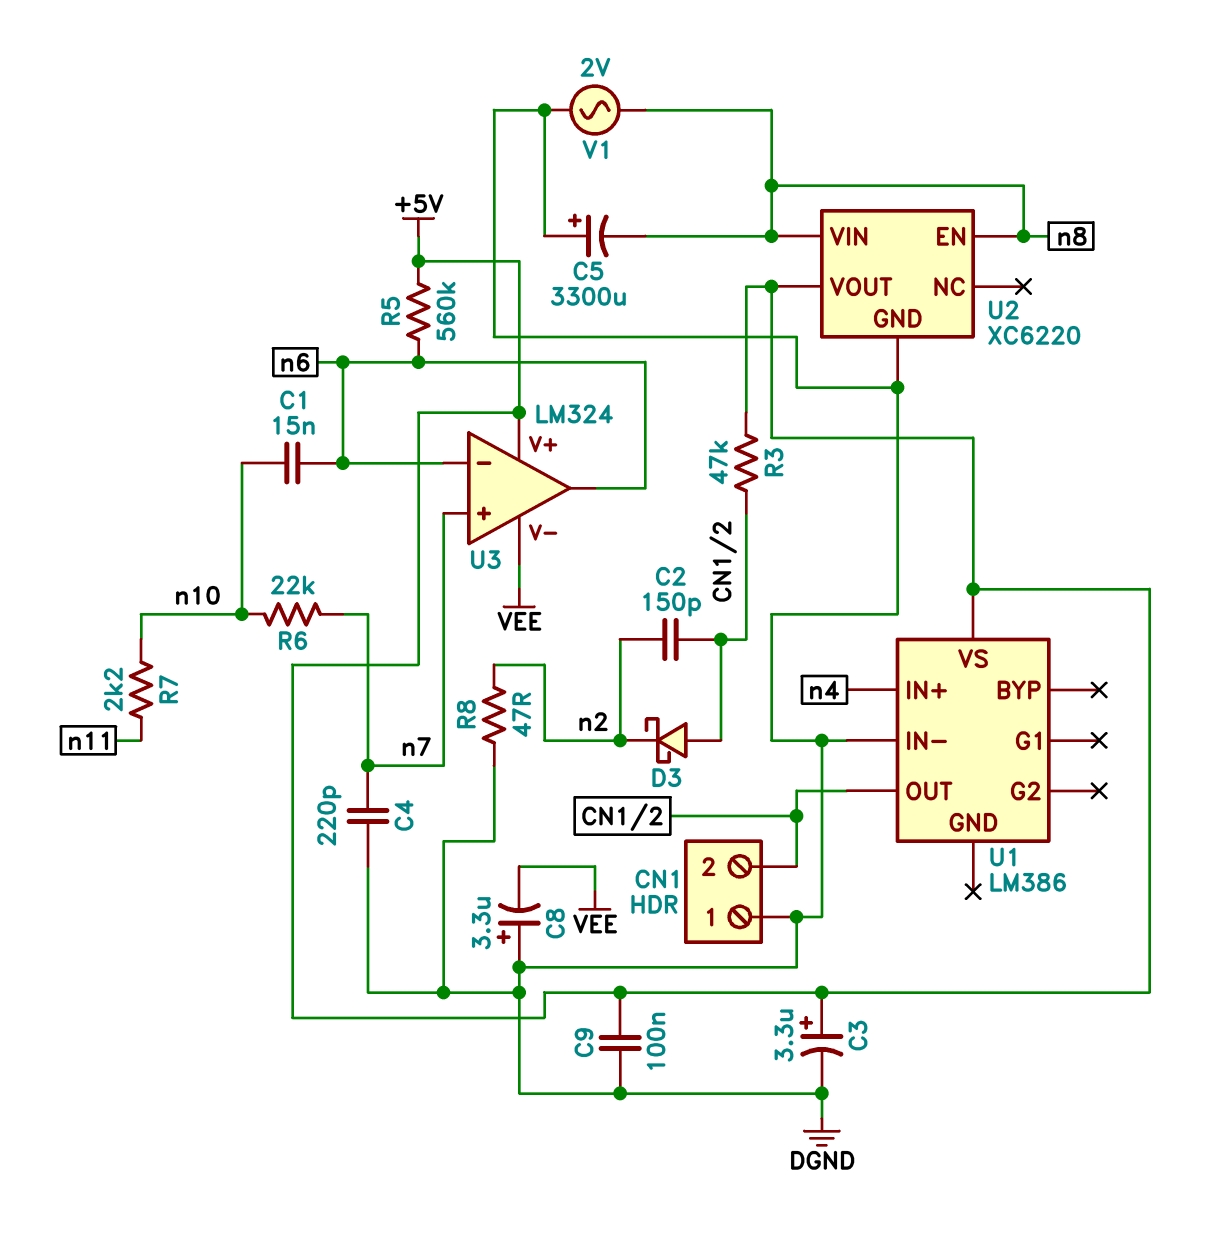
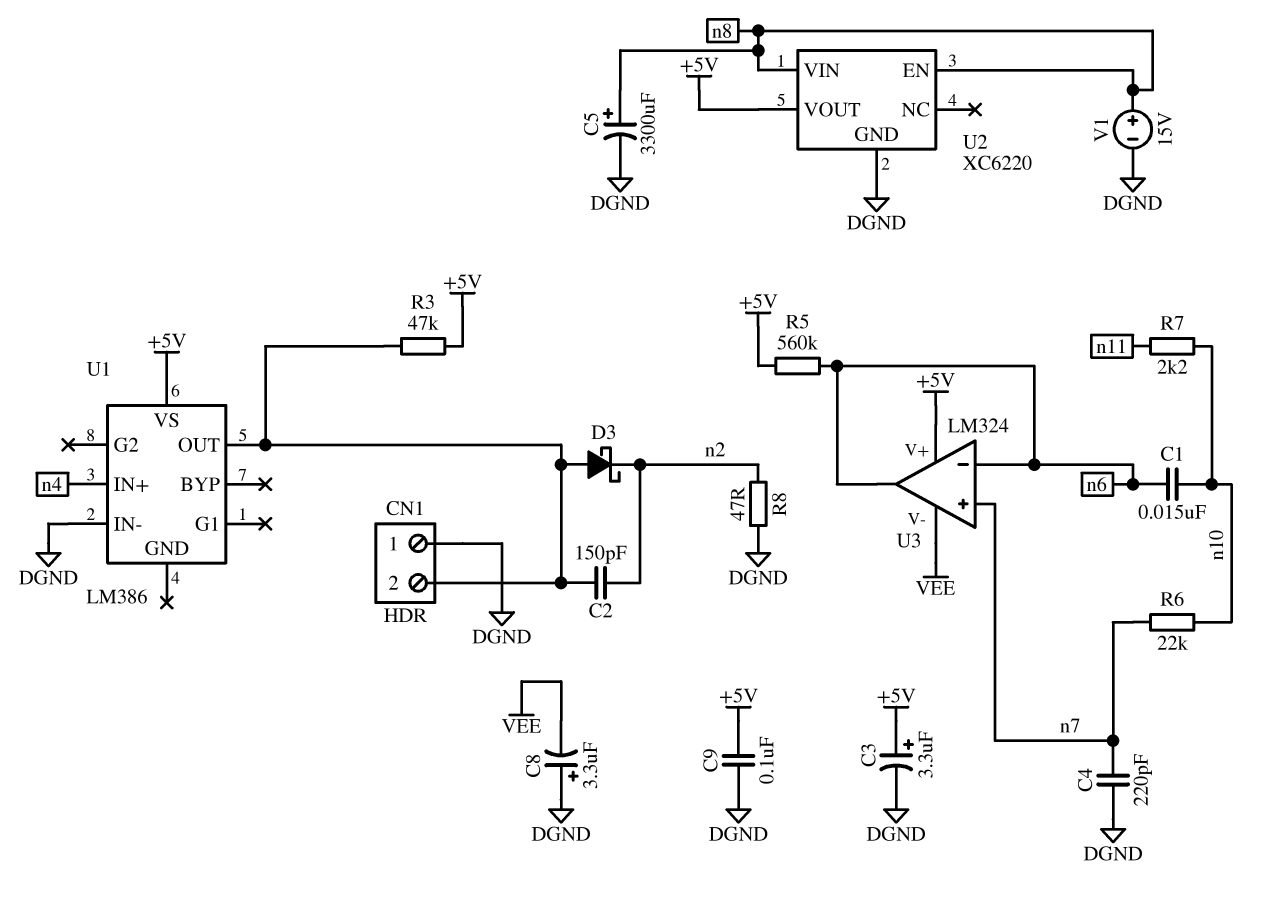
C5: 3300uF (plus DGND, minus n8) -> 3300uF (plus n8, minus DGND)
V1: AC 2V (DGND, n8) -> 15V (plus n8, minus DGND)

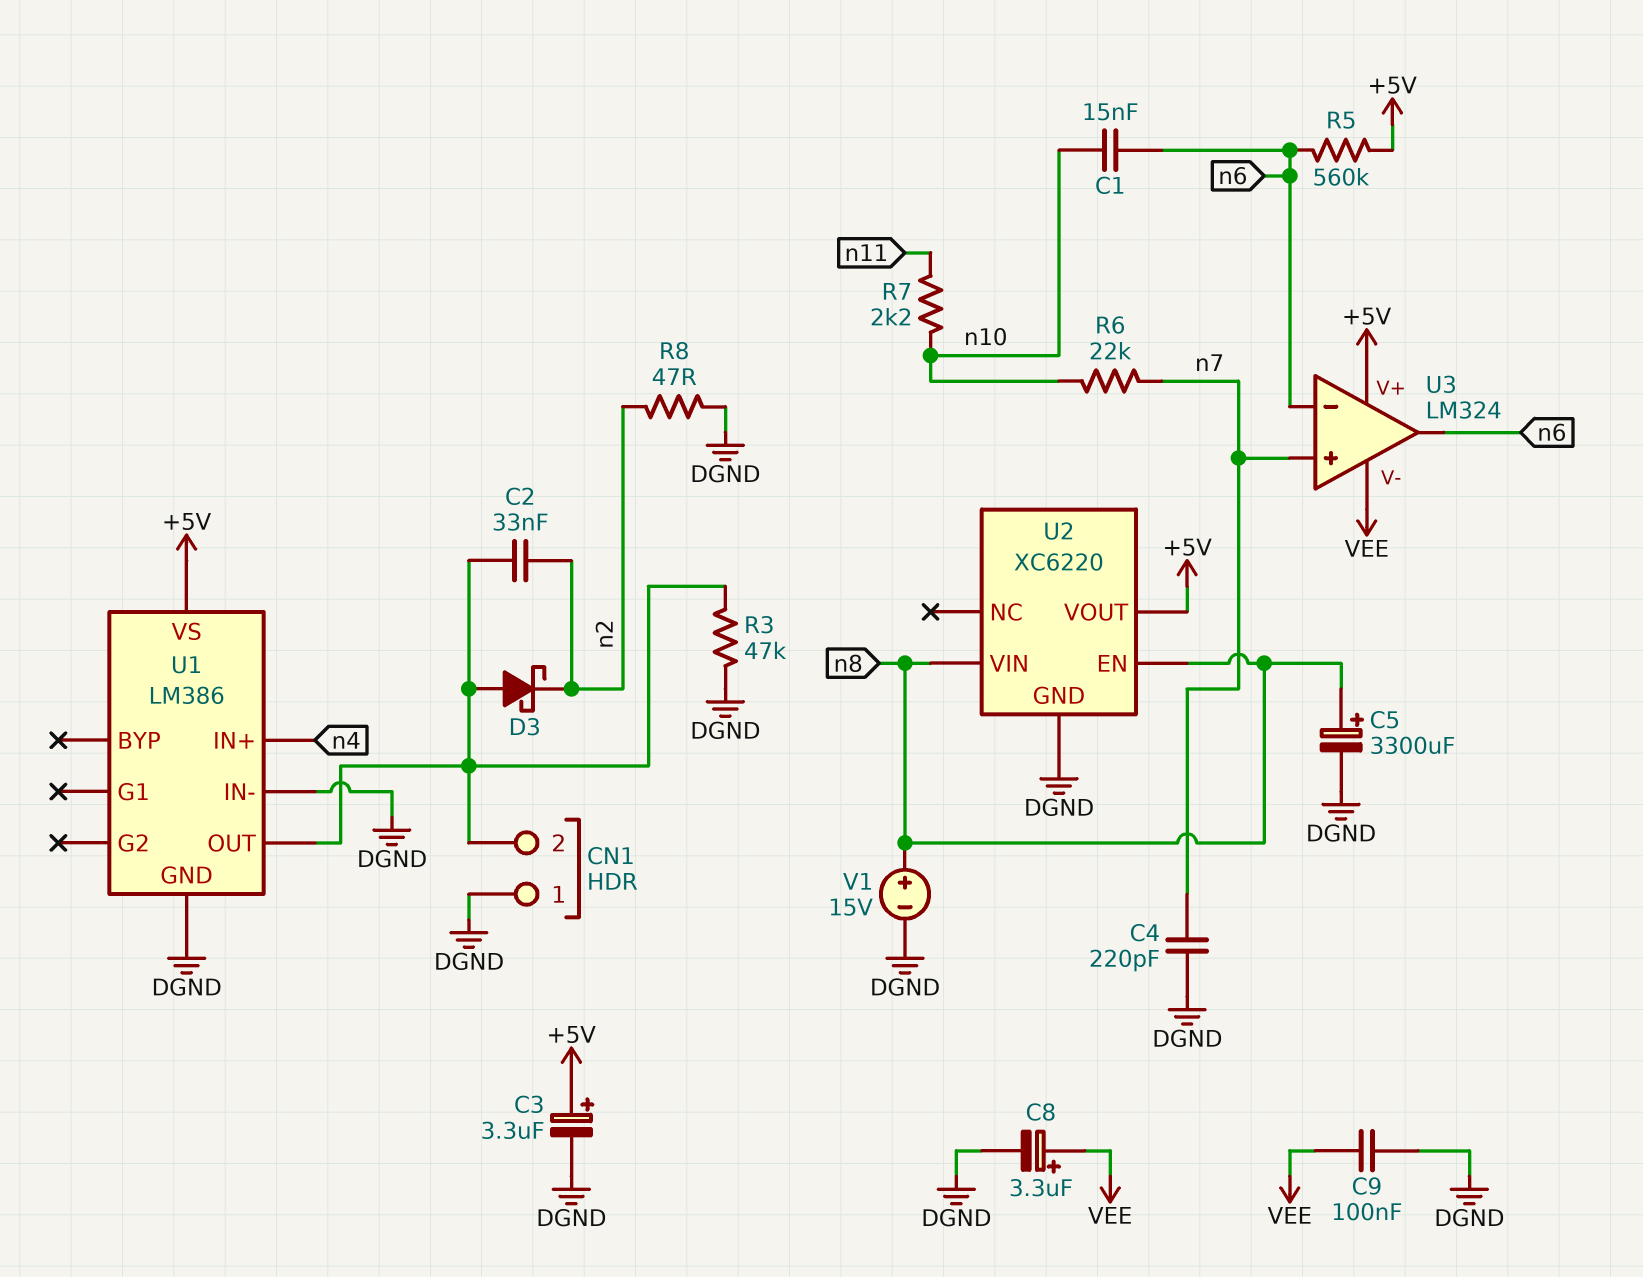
C2: 150pF (CN1/2, n2) -> 33nF (CN1/2, n2)
C8: 3.3uF (plus DGND, minus VEE) -> 3.3uF (plus VEE, minus DGND)
C9: 100nF (+5V, DGND) -> 100nF (DGND, VEE)
R3: 47k (+5V, CN1/2) -> 47k (CN1/2, DGND)
U1 pin GND: none -> DGND

